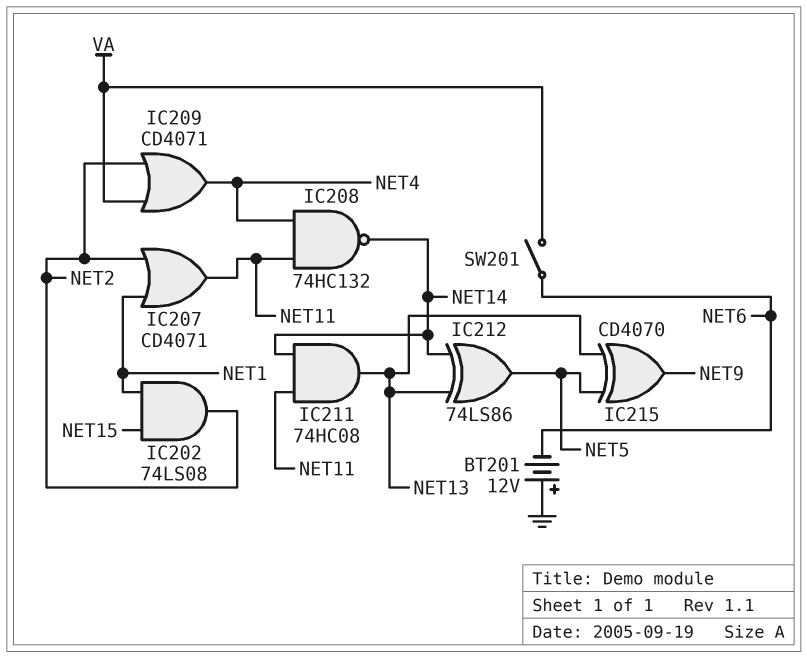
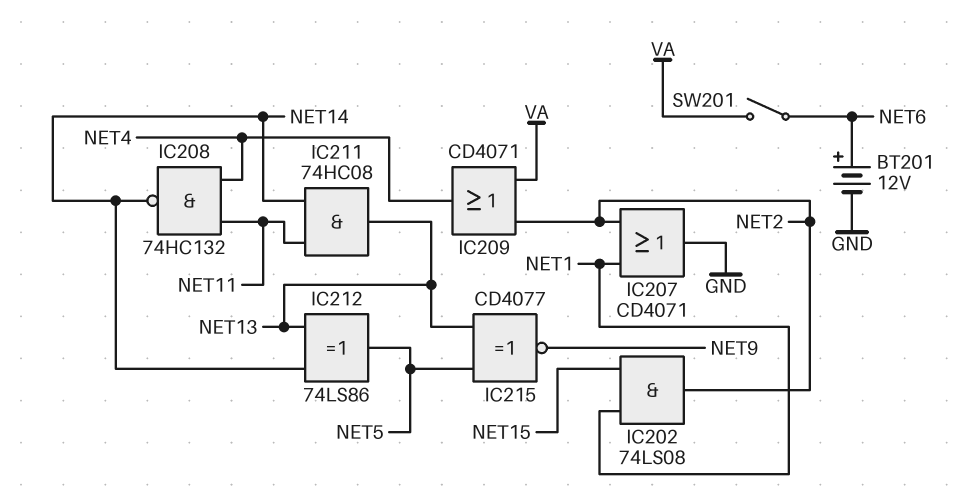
BT201: 12V (plus GND, minus NET6) -> 12V (plus NET6, minus GND)
IC207: OR CD4071 (in NET1, in NET2, out NET11) -> OR CD4071 (in NET1, in NET2, out GND)
IC215: XOR CD4070 (in NET5, in NET13, out NET9) -> XNOR CD4077 (in NET5, in NET13, out NET9)

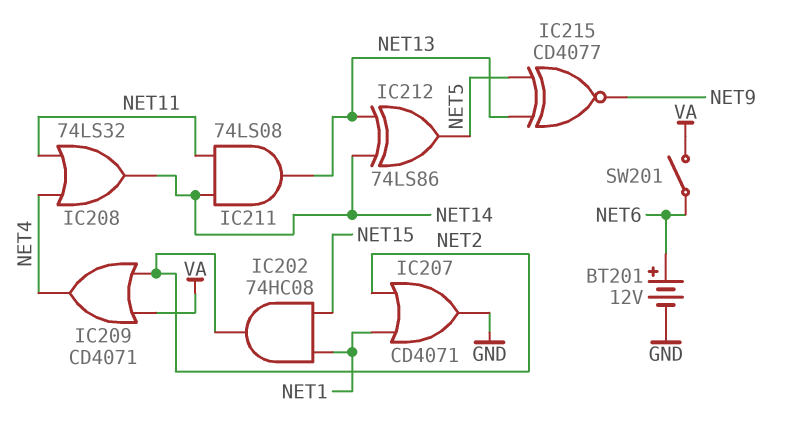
IC202: AND 74LS08 (in NET1, in NET15, out NET2) -> AND 74HC08 (in NET1, in NET15, out NET2)
IC208: NAND 74HC132 (in NET4, in NET11, out NET14) -> OR 74LS32 (in NET4, in NET11, out NET14)
IC211: AND 74HC08 (in NET11, in NET14, out NET13) -> AND 74LS08 (in NET11, in NET14, out NET13)

